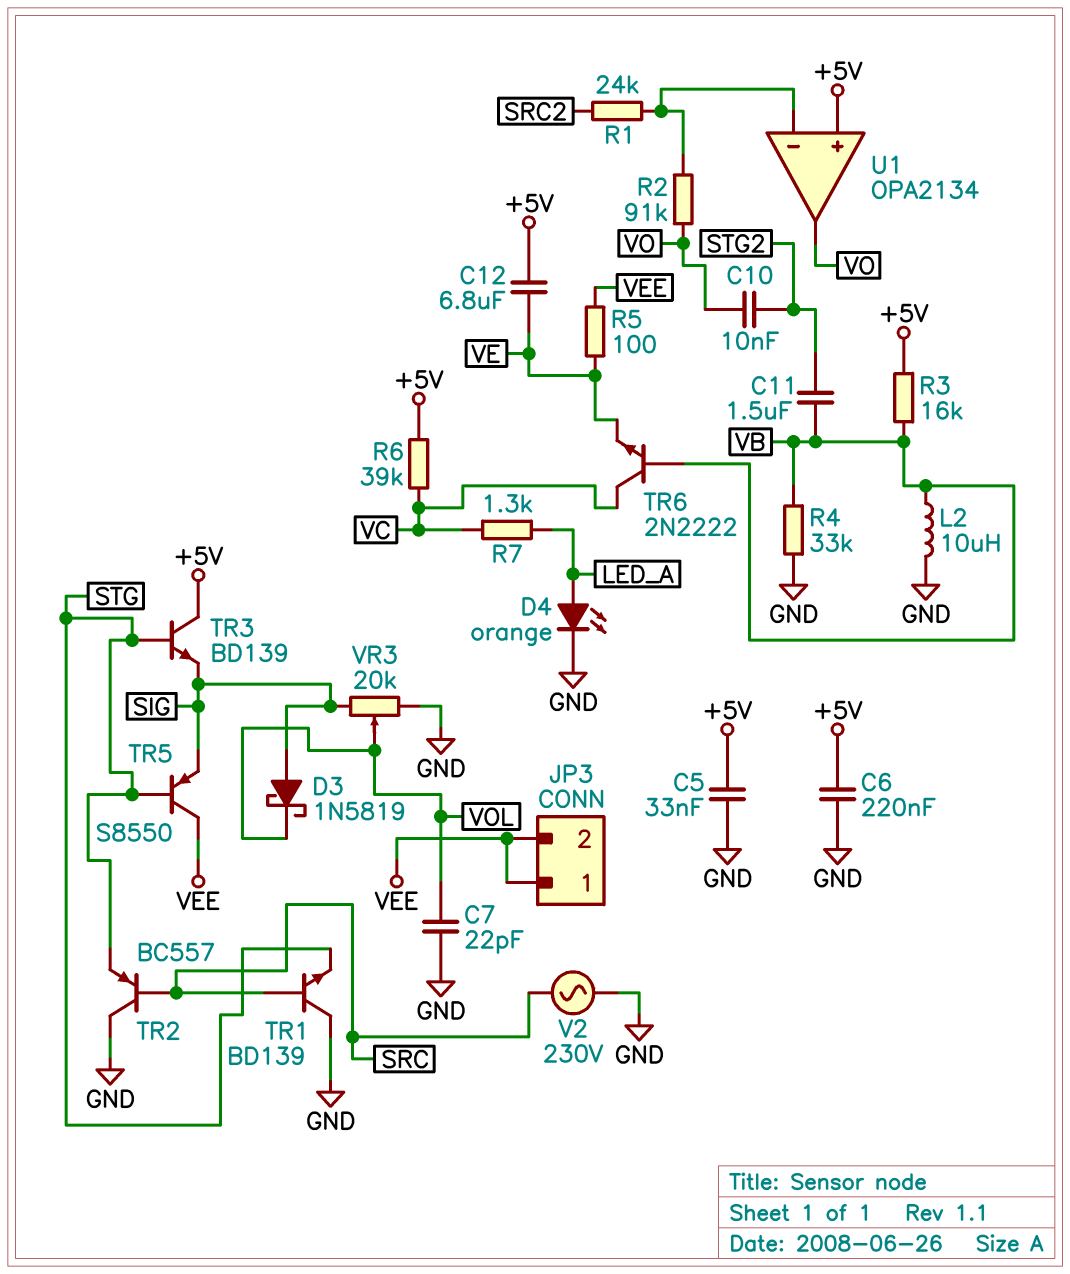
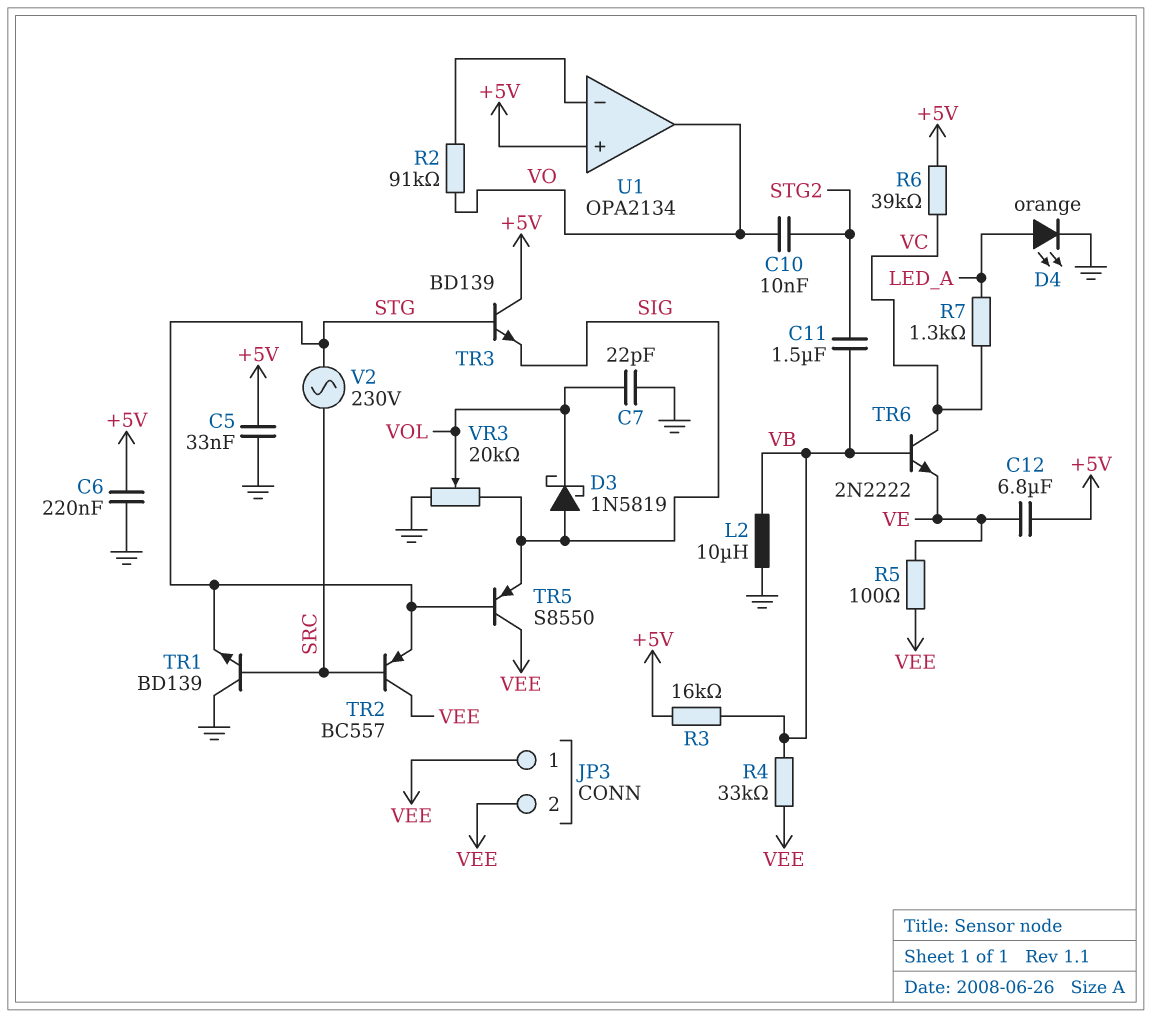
R1: 24k (SRC2, U1/in-) -> none
R4: 33k (GND, VB) -> 33k (VB, VEE)
TR2: PNP BC557 (B SRC, C GND, E STG) -> PNP BC557 (B SRC, C VEE, E STG)
V2: AC 230V (GND, SRC) -> AC 230V (SRC, STG)

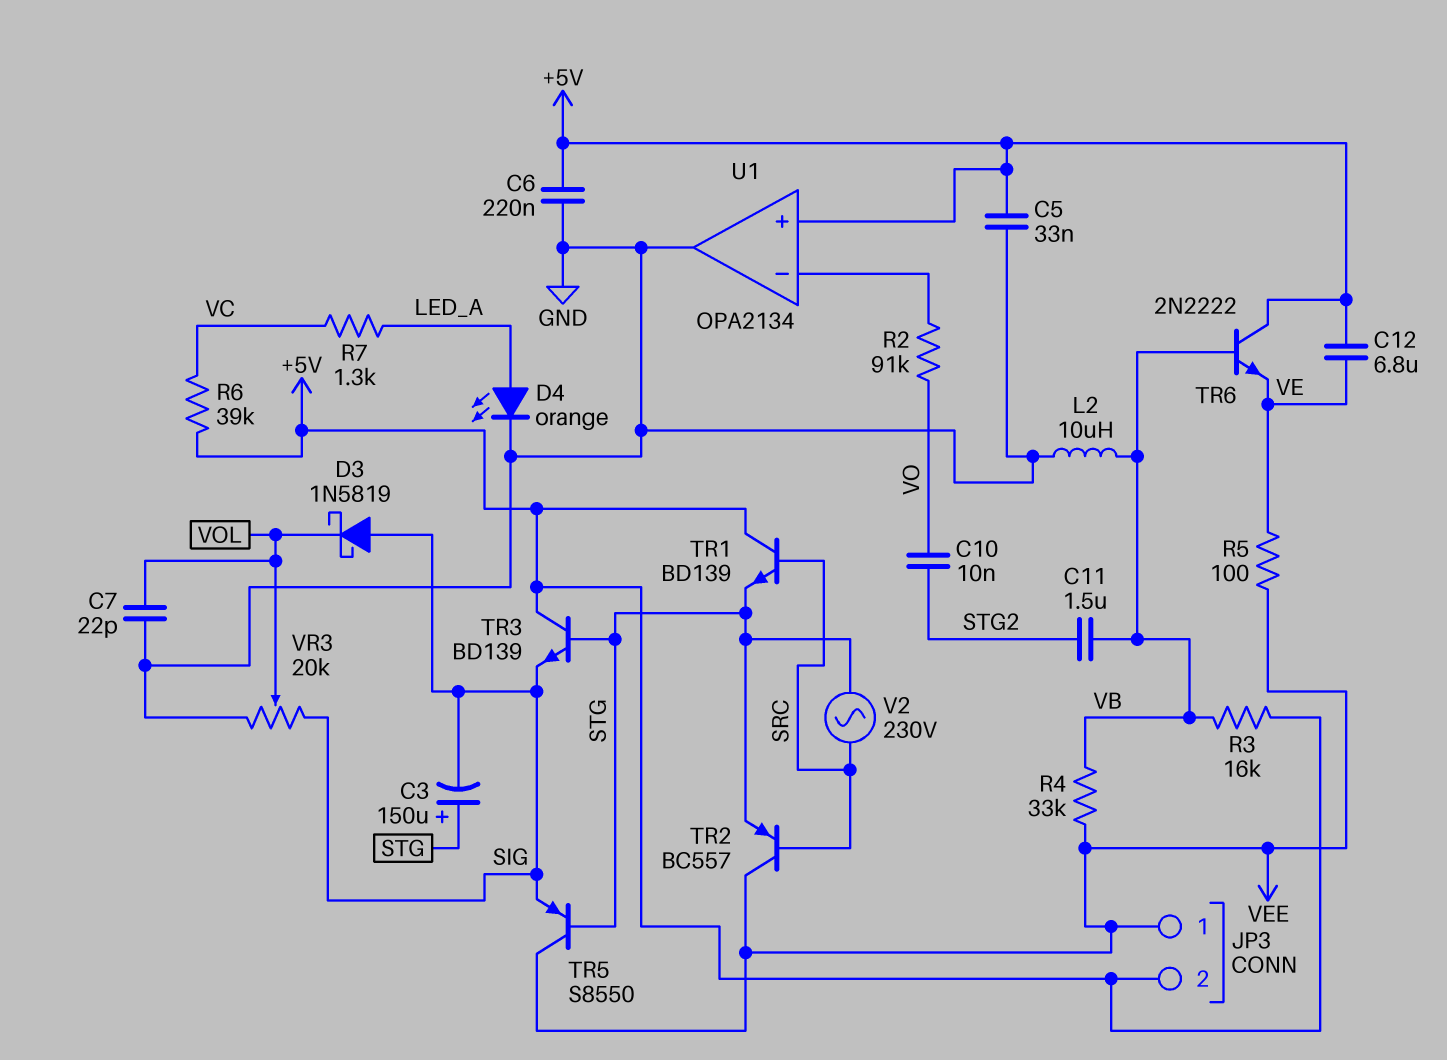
C3: none -> 150uF (plus STG, minus SIG)
JP3 pin 2: VEE -> +5V
TR1: NPN BD139 (B SRC, C GND, E STG) -> NPN BD139 (B SRC, C +5V, E STG)
TR6: NPN 2N2222 (B VB, C VC, E VE) -> NPN 2N2222 (B VB, C +5V, E VE)
U1 pin out: VO -> GND

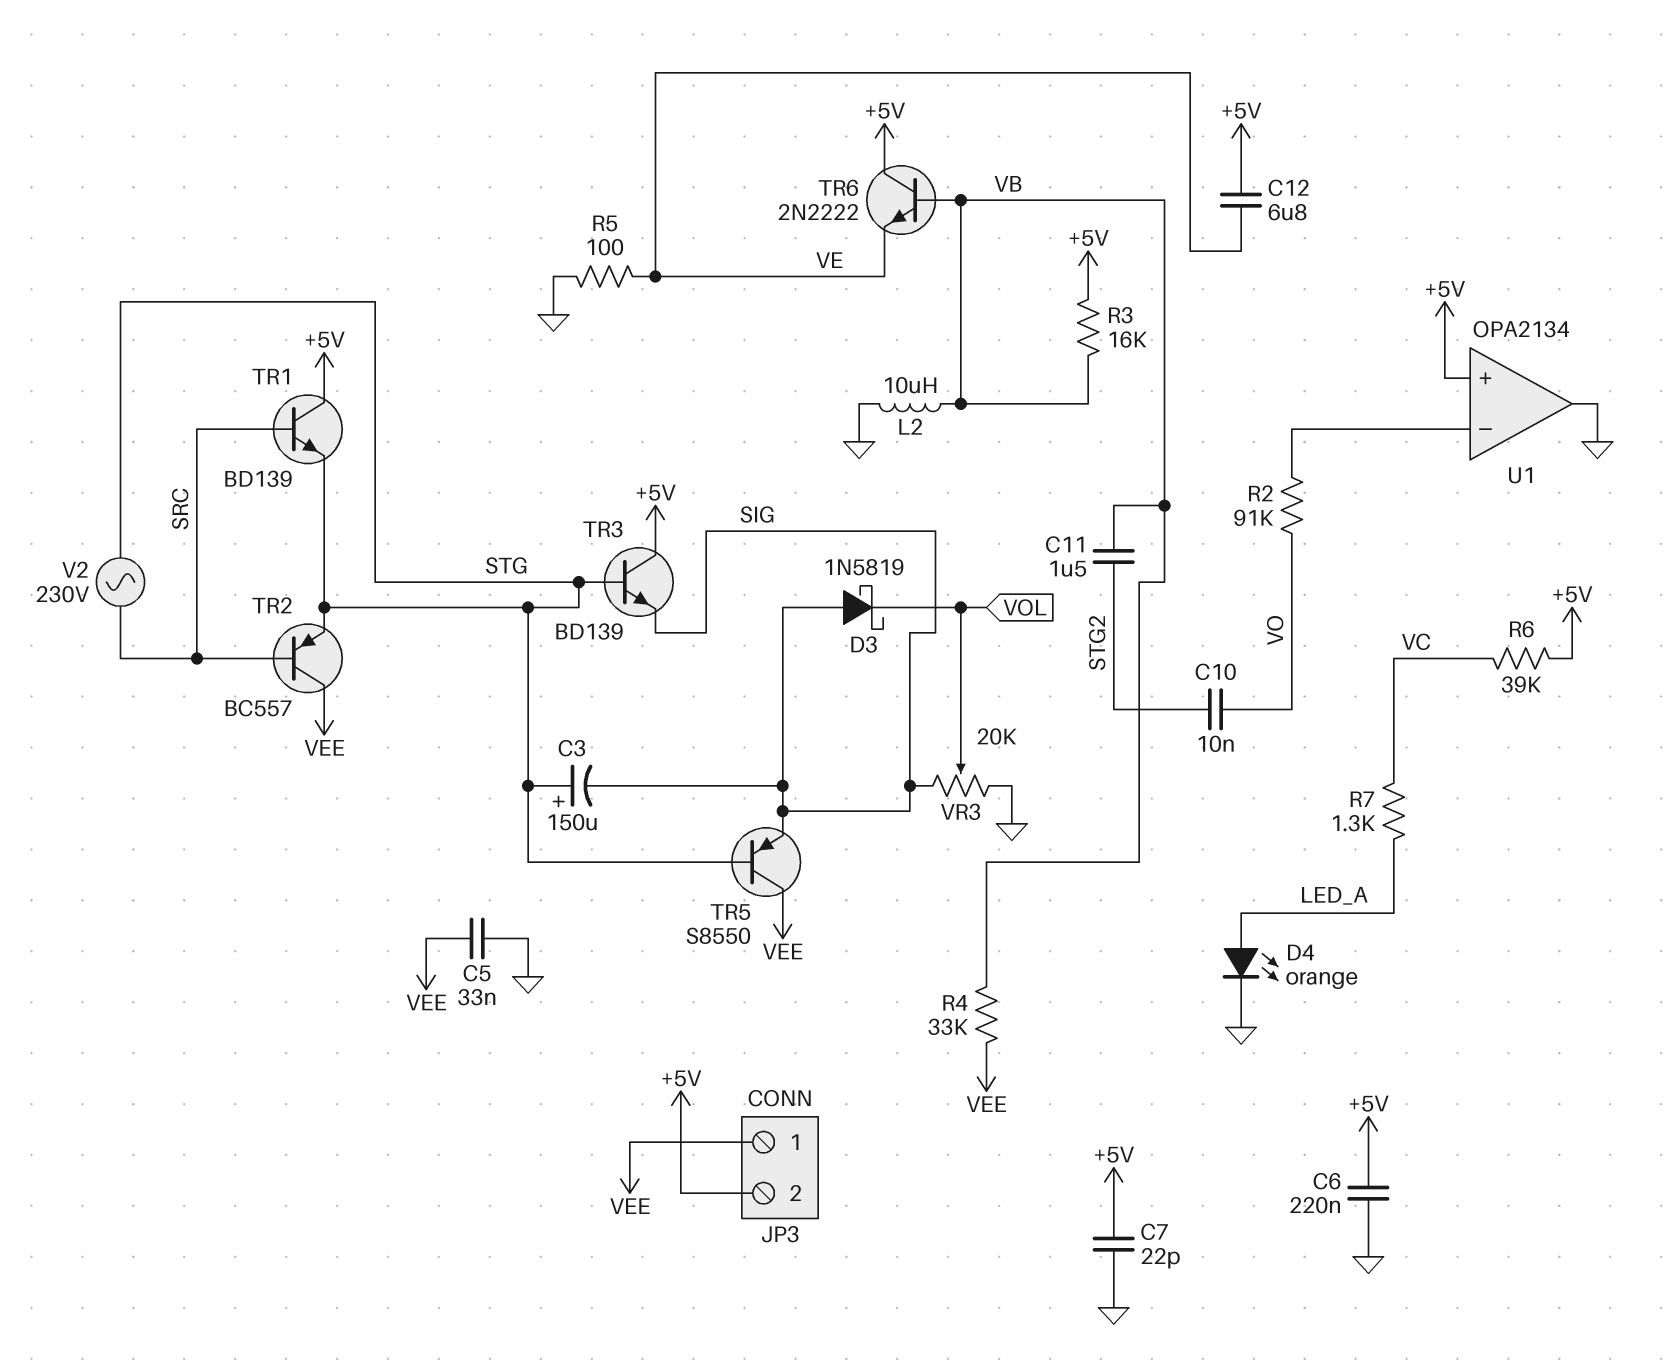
C5: 33nF (+5V, GND) -> 33nF (GND, VEE)
C7: 22pF (GND, VOL) -> 22pF (+5V, GND)
R5: 100 (VE, VEE) -> 100 (GND, VE)

